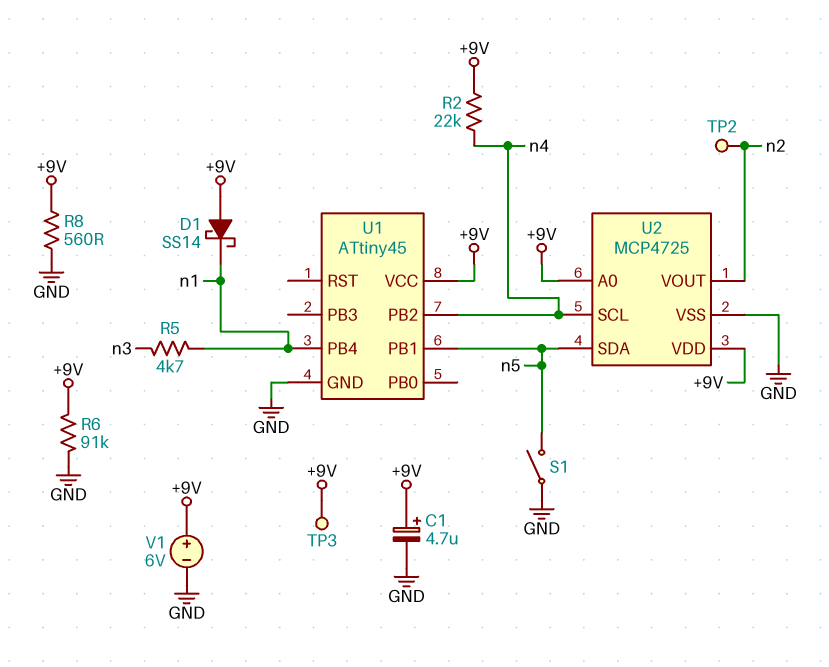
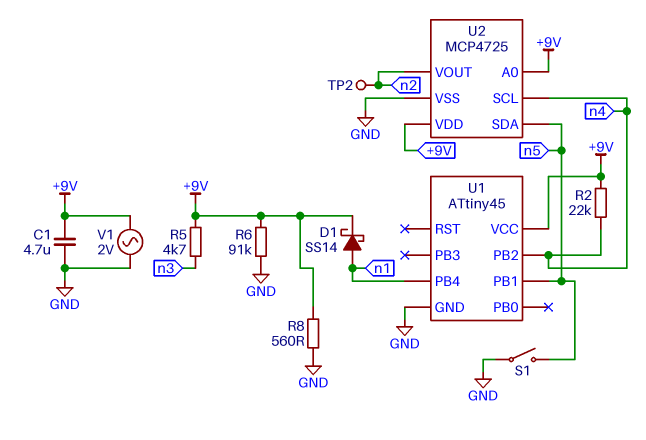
C1: 4.7uF (plus +9V, minus GND) -> 4.7uF (+9V, GND)
D1: schottky SS14 (A +9V, K n1) -> schottky SS14 (A n1, K +9V)
R5: 4.7k (n1, n3) -> 4.7k (+9V, n3)
TP3: test point (+9V) -> none
V1: 6V (plus +9V, minus GND) -> AC 2V (+9V, GND)

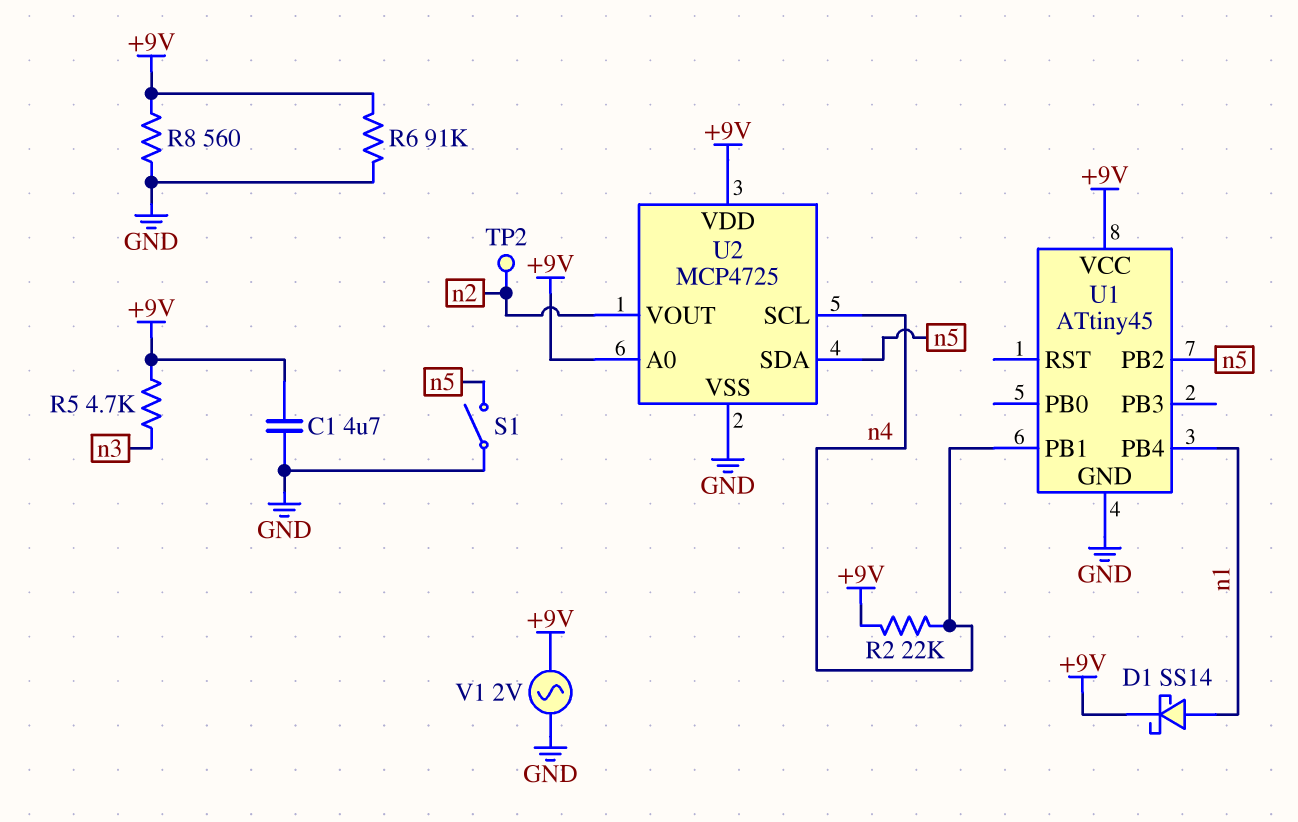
U1 pin PB1: n5 -> n4
U1 pin PB2: n4 -> n5

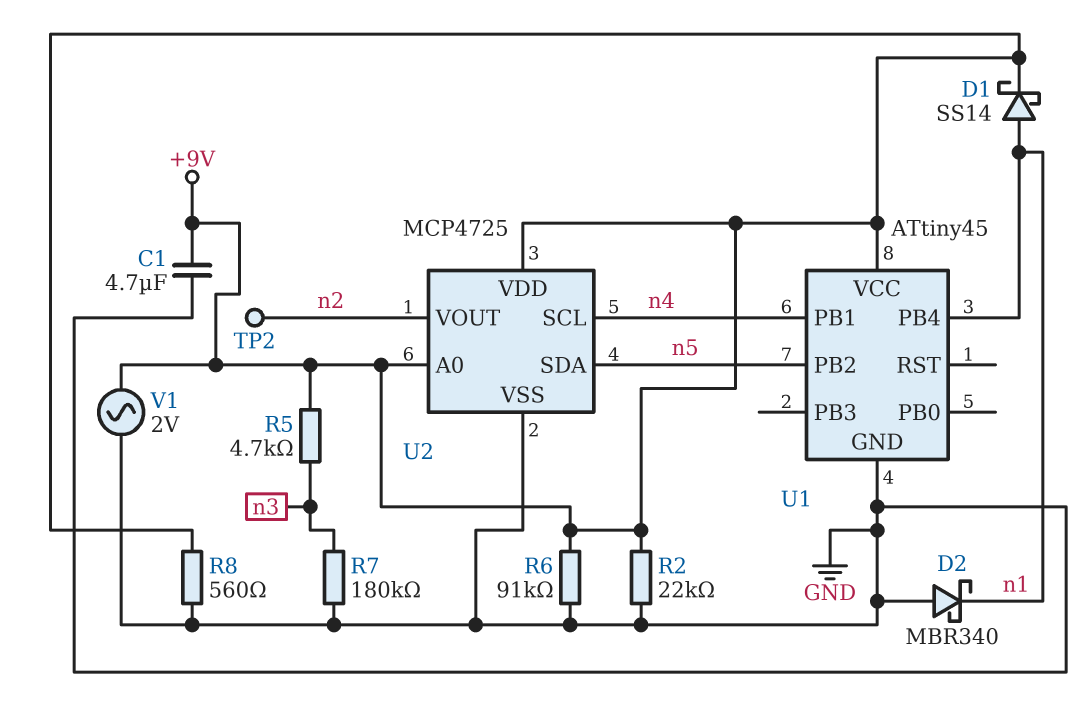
D2: none -> schottky MBR340 (A GND, K n1)
R2: 22k (+9V, n4) -> 22k (+9V, GND)
R7: none -> 180k (GND, n3)
S1: switch (GND, n5) -> none

